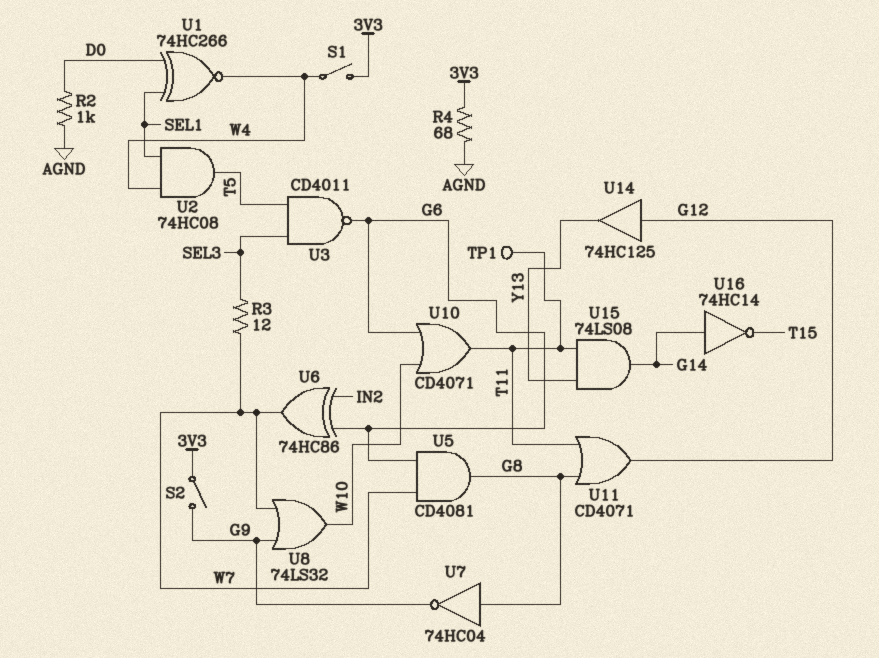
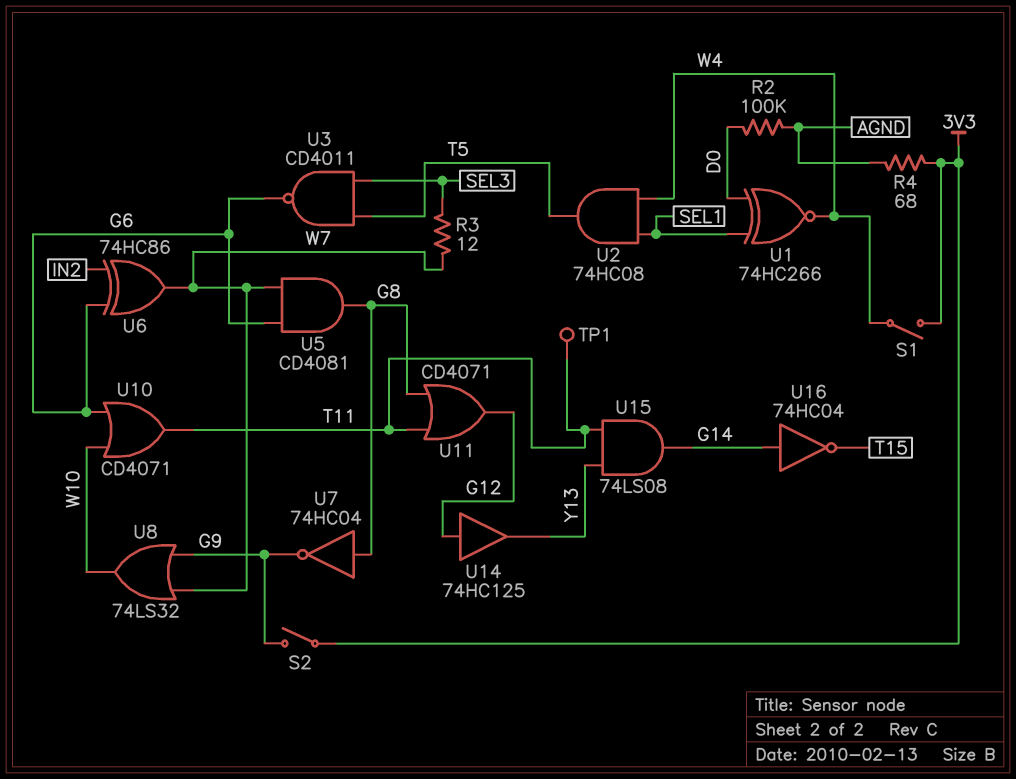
R2: 1k (AGND, D0) -> 100k (AGND, D0)
U16: NOT 74HC14 (in G14, out T15) -> NOT 74HC04 (in G14, out T15)

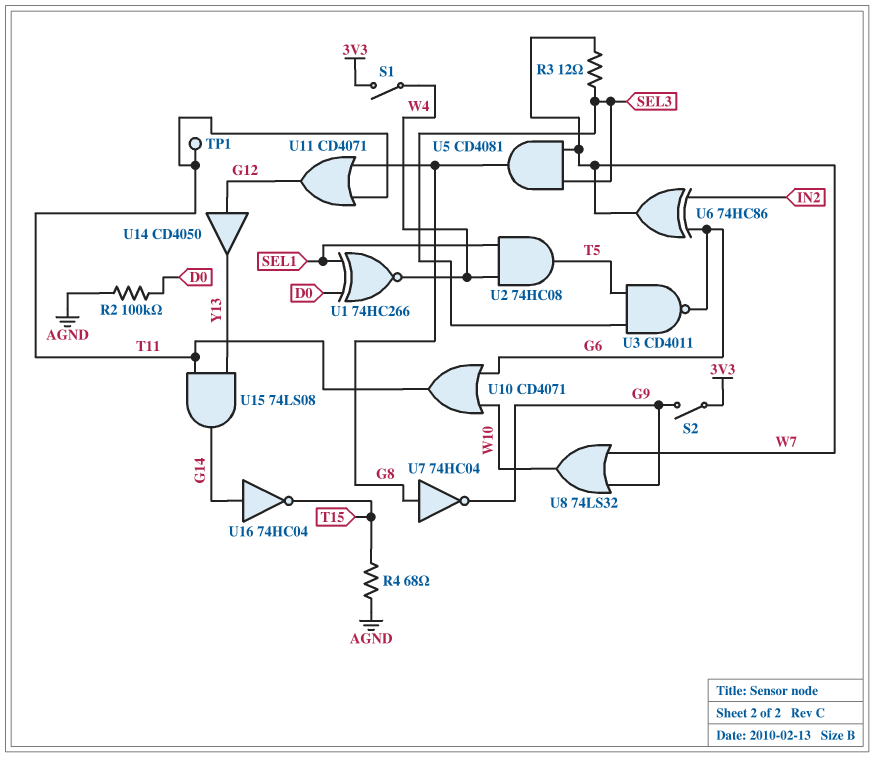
R4: 68 (3V3, AGND) -> 68 (AGND, T15)
U5: AND CD4081 (in G6, in W7, out G8) -> AND CD4081 (in SEL3, in W7, out G8)
U14: buffer 74HC125 (in G12, out Y13) -> buffer CD4050 (in G12, out Y13)

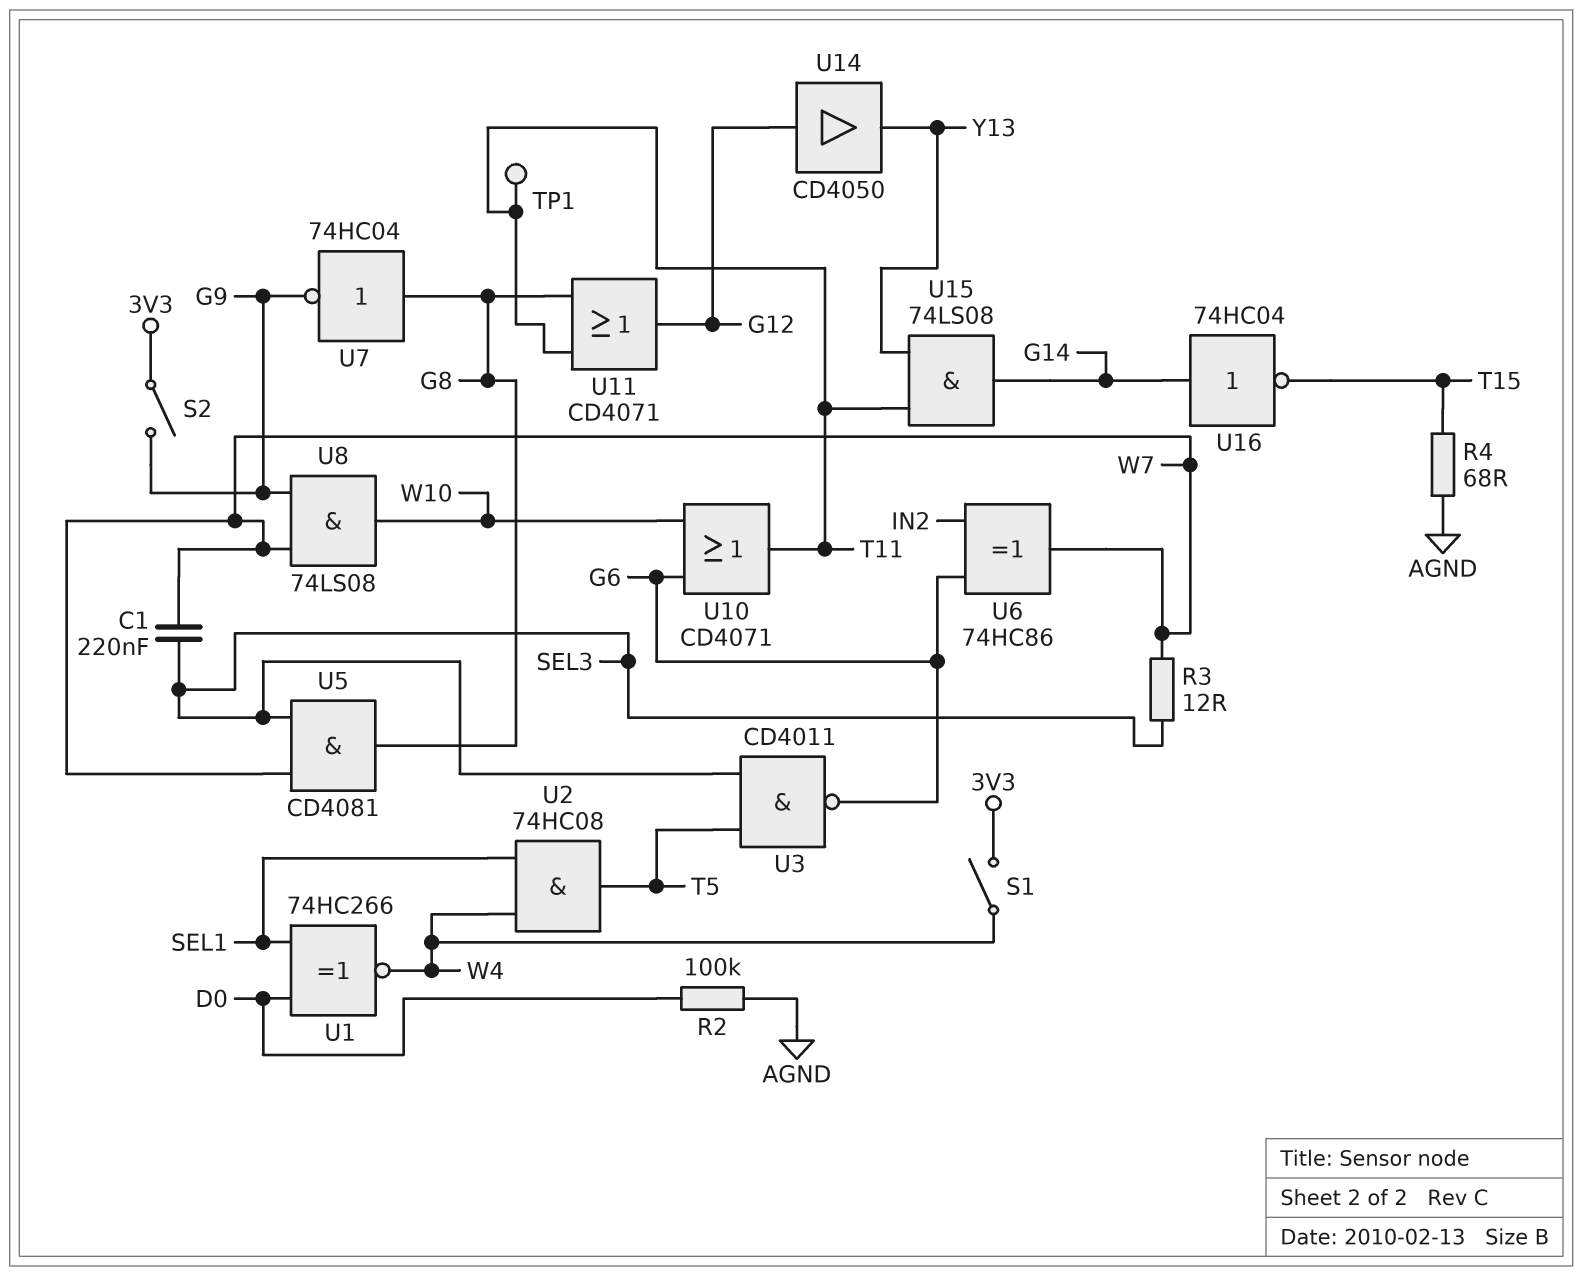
C1: none -> 220nF (SEL3, W7)
U8: OR 74LS32 (in G9, in W7, out W10) -> AND 74LS08 (in G9, in W7, out W10)

